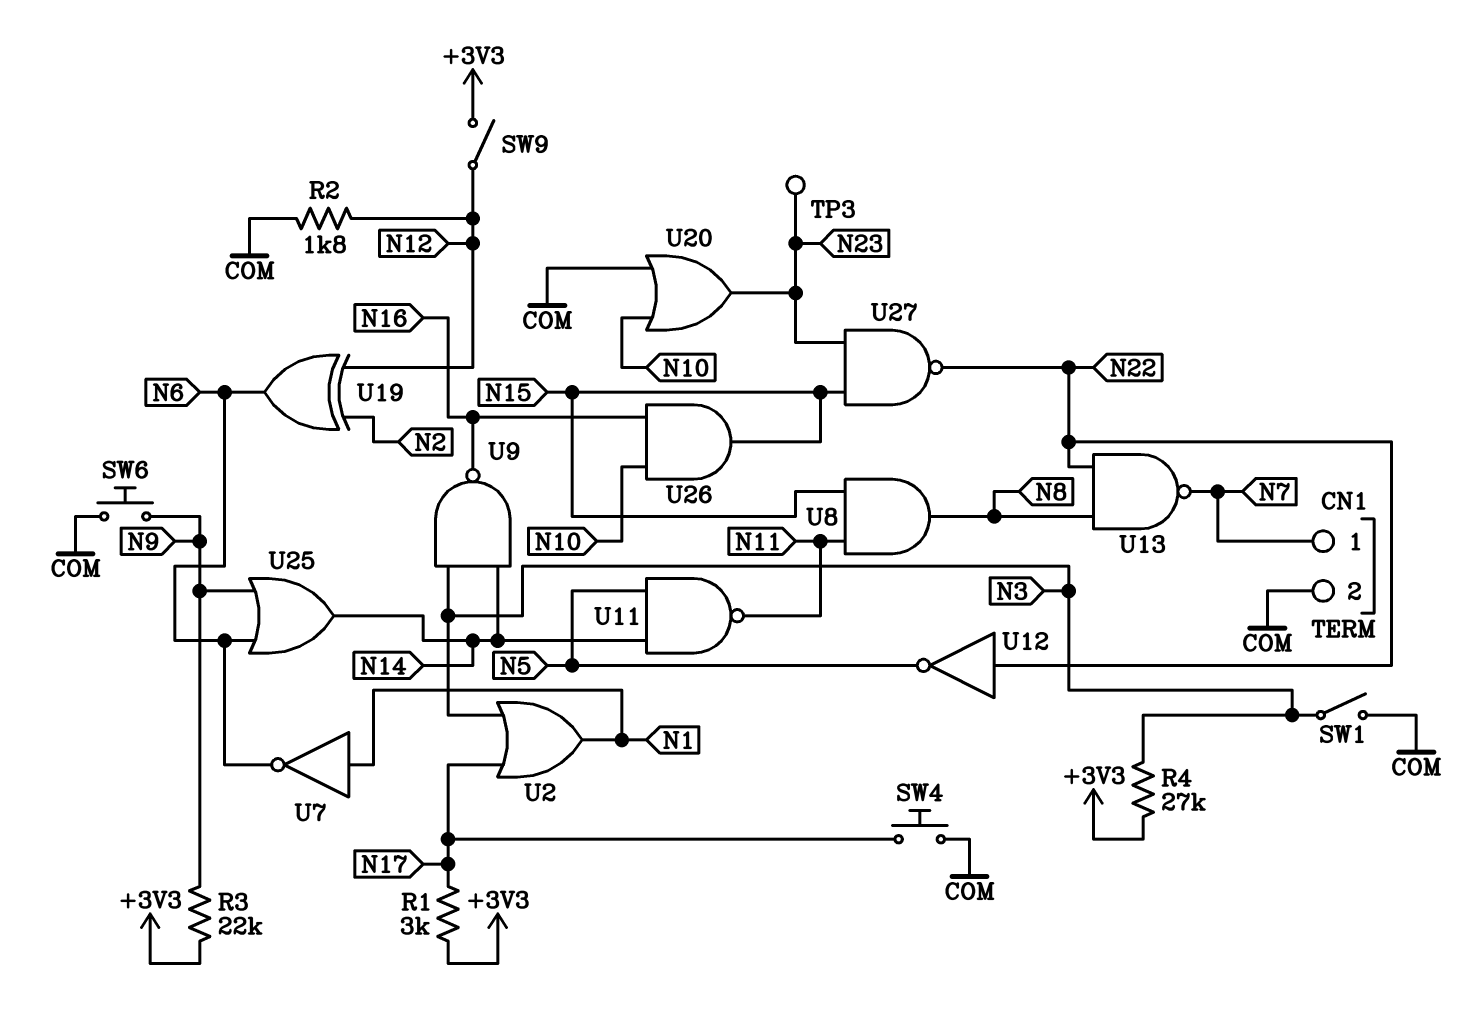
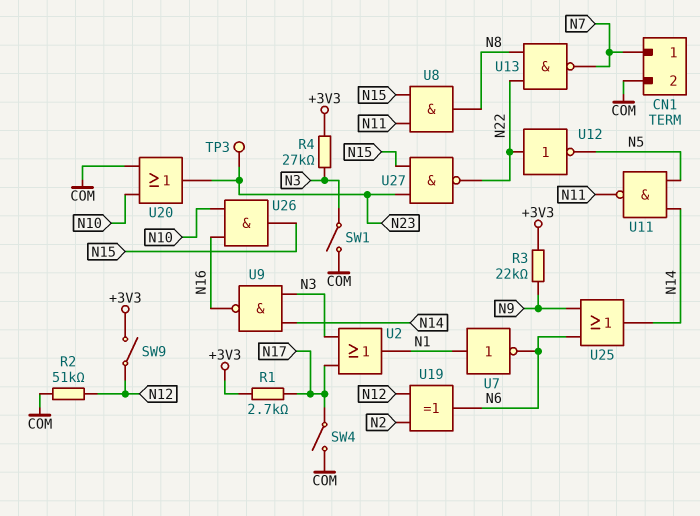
R1: 3k (+3V3, N17) -> 2.7k (+3V3, N17)
R2: 1.8k (COM, N12) -> 51k (COM, N12)
SW4: button (COM, N17) -> switch (COM, N17)
SW6: button (COM, N9) -> none

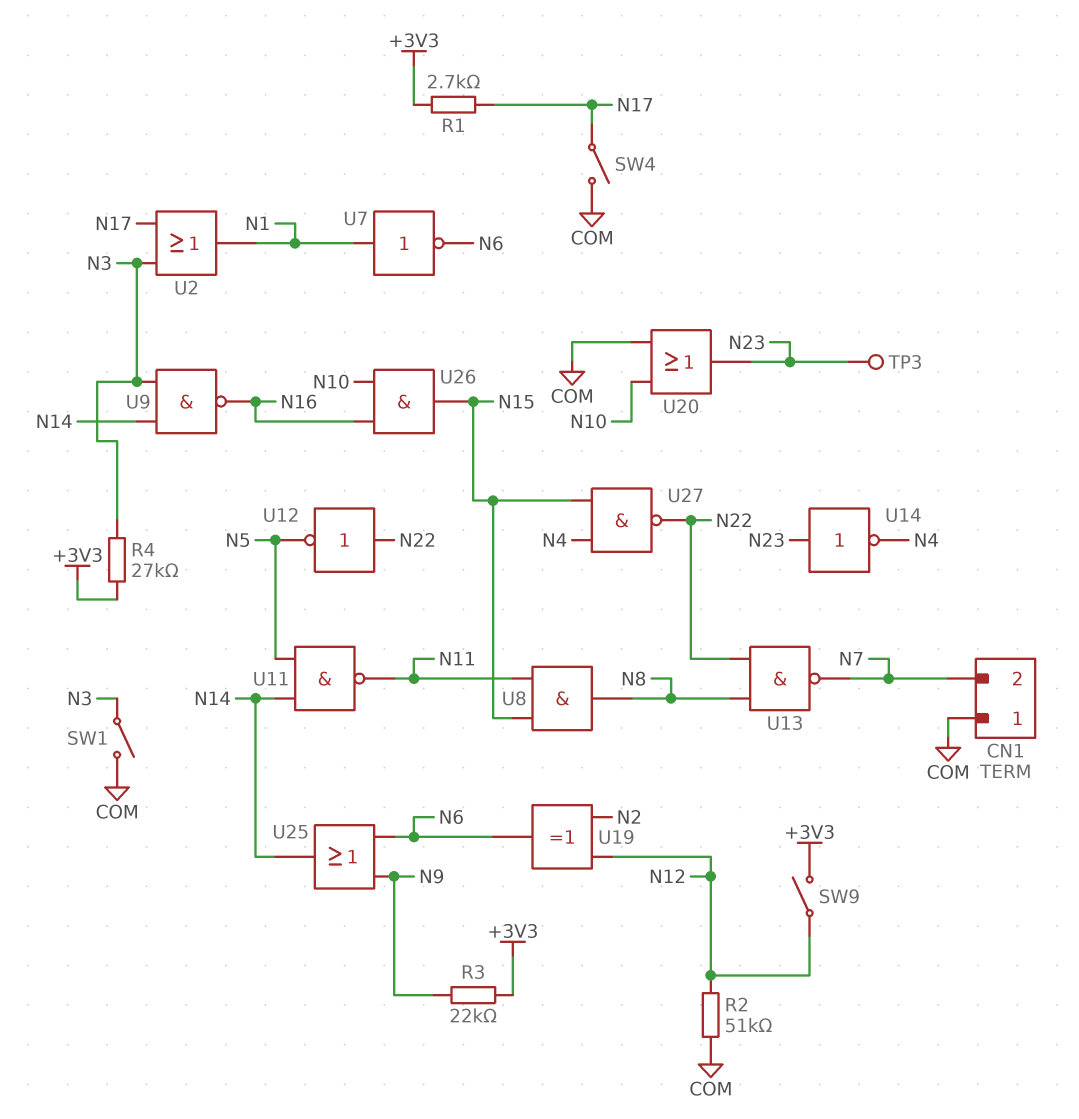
CN1 pin 1: N7 -> COM
CN1 pin 2: COM -> N7
U14: none -> NOT (in N23, out N4)
U27: NAND (in N15, in N23, out N22) -> NAND (in N4, in N15, out N22)

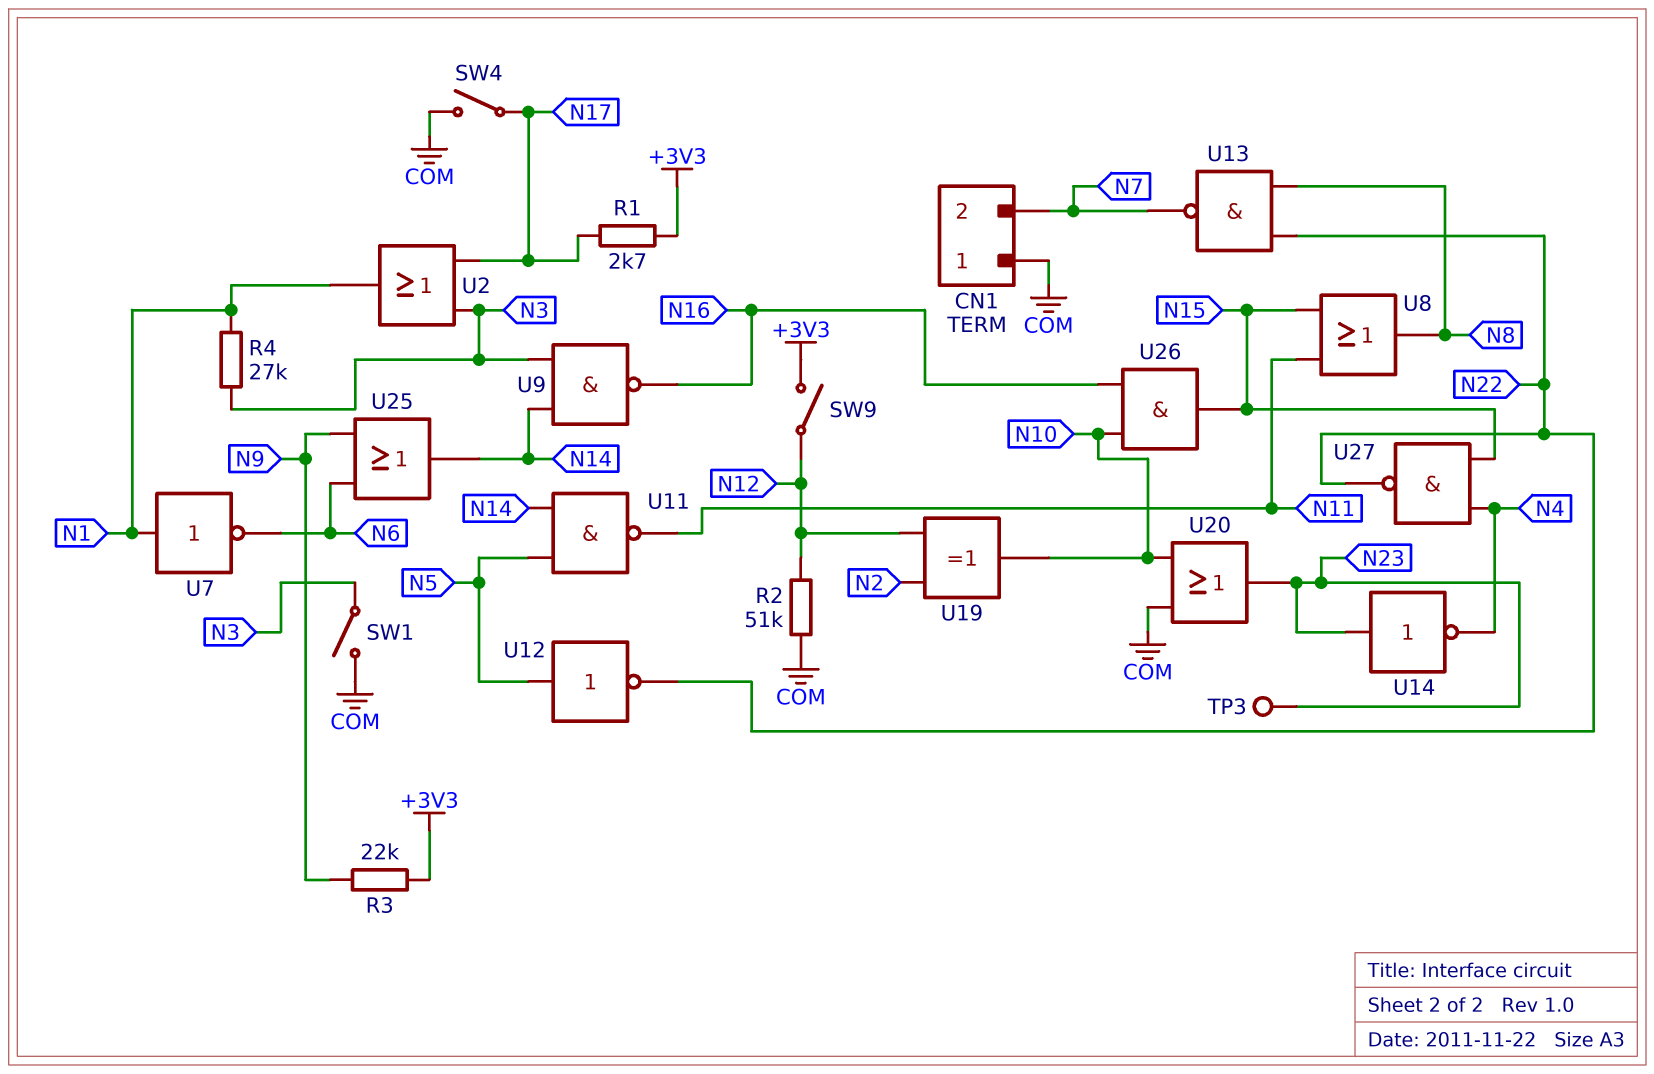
R4: 27k (+3V3, N3) -> 27k (N1, N3)
U8: AND (in N11, in N15, out N8) -> OR (in N11, in N15, out N8)
U12: NOT (in N22, out N5) -> NOT (in N5, out N22)
U19: XOR (in N2, in N12, out N6) -> XOR (in N2, in N12, out N10)

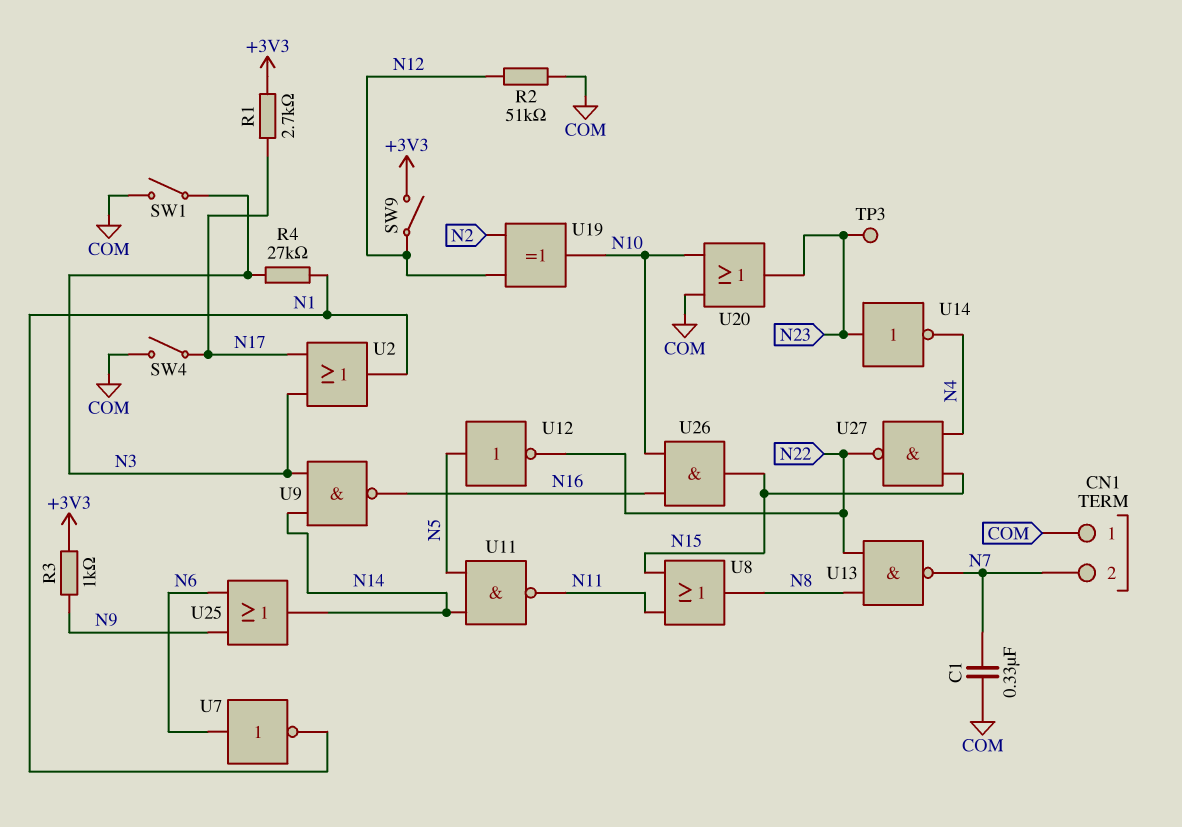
C1: none -> 330nF (COM, N7)
R3: 22k (+3V3, N9) -> 1k (+3V3, N9)
U7: NOT (in N1, out N6) -> NOT (in N6, out N1)

